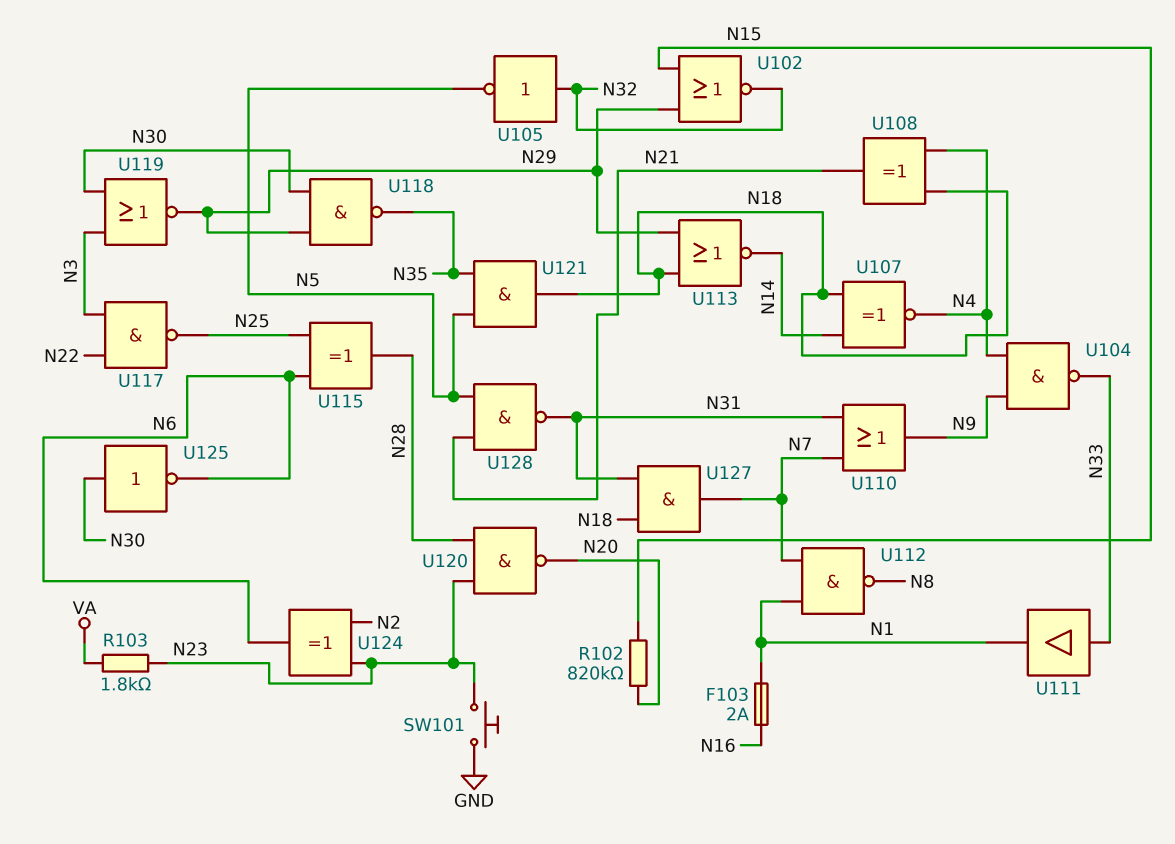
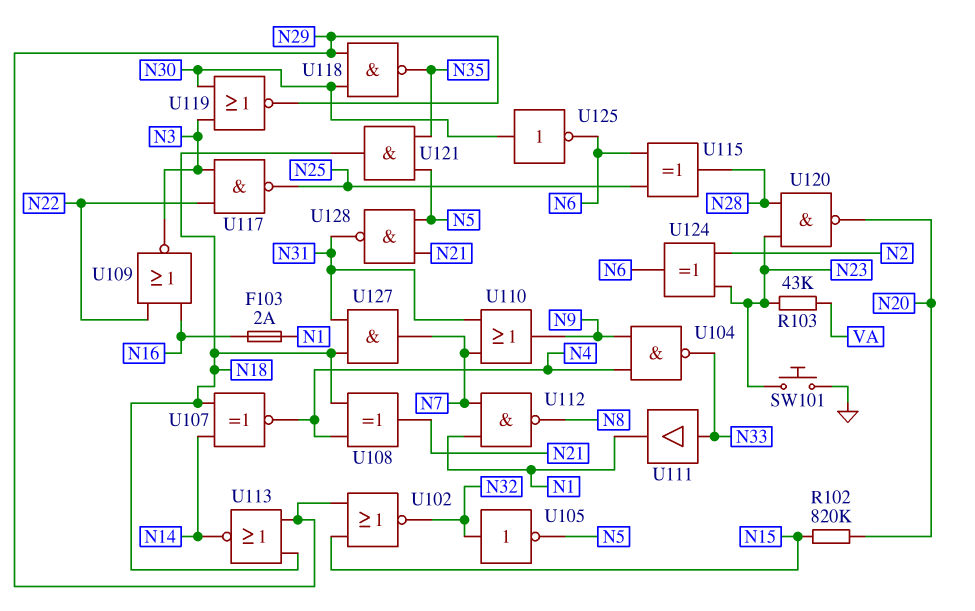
R103: 1.8k (N23, VA) -> 43k (N23, VA)
U109: none -> NOR (in N16, in N22, out N3)

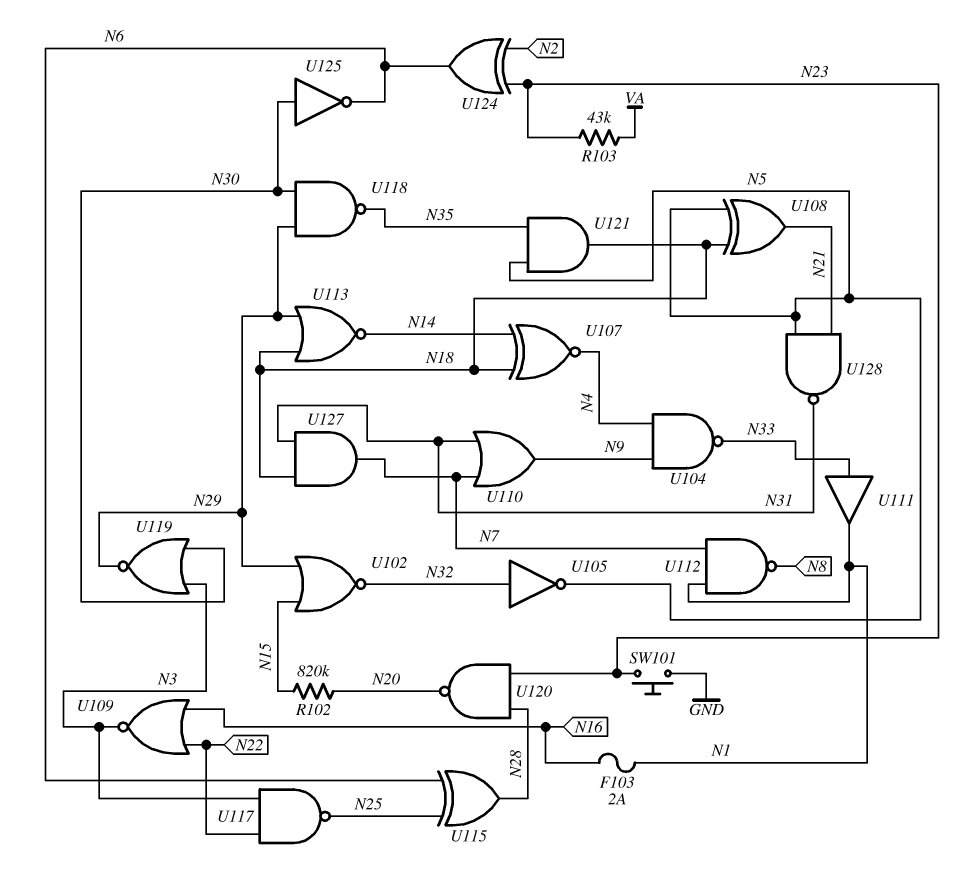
U108: XOR (in N4, in N18, out N21) -> XOR (in N5, in N18, out N21)

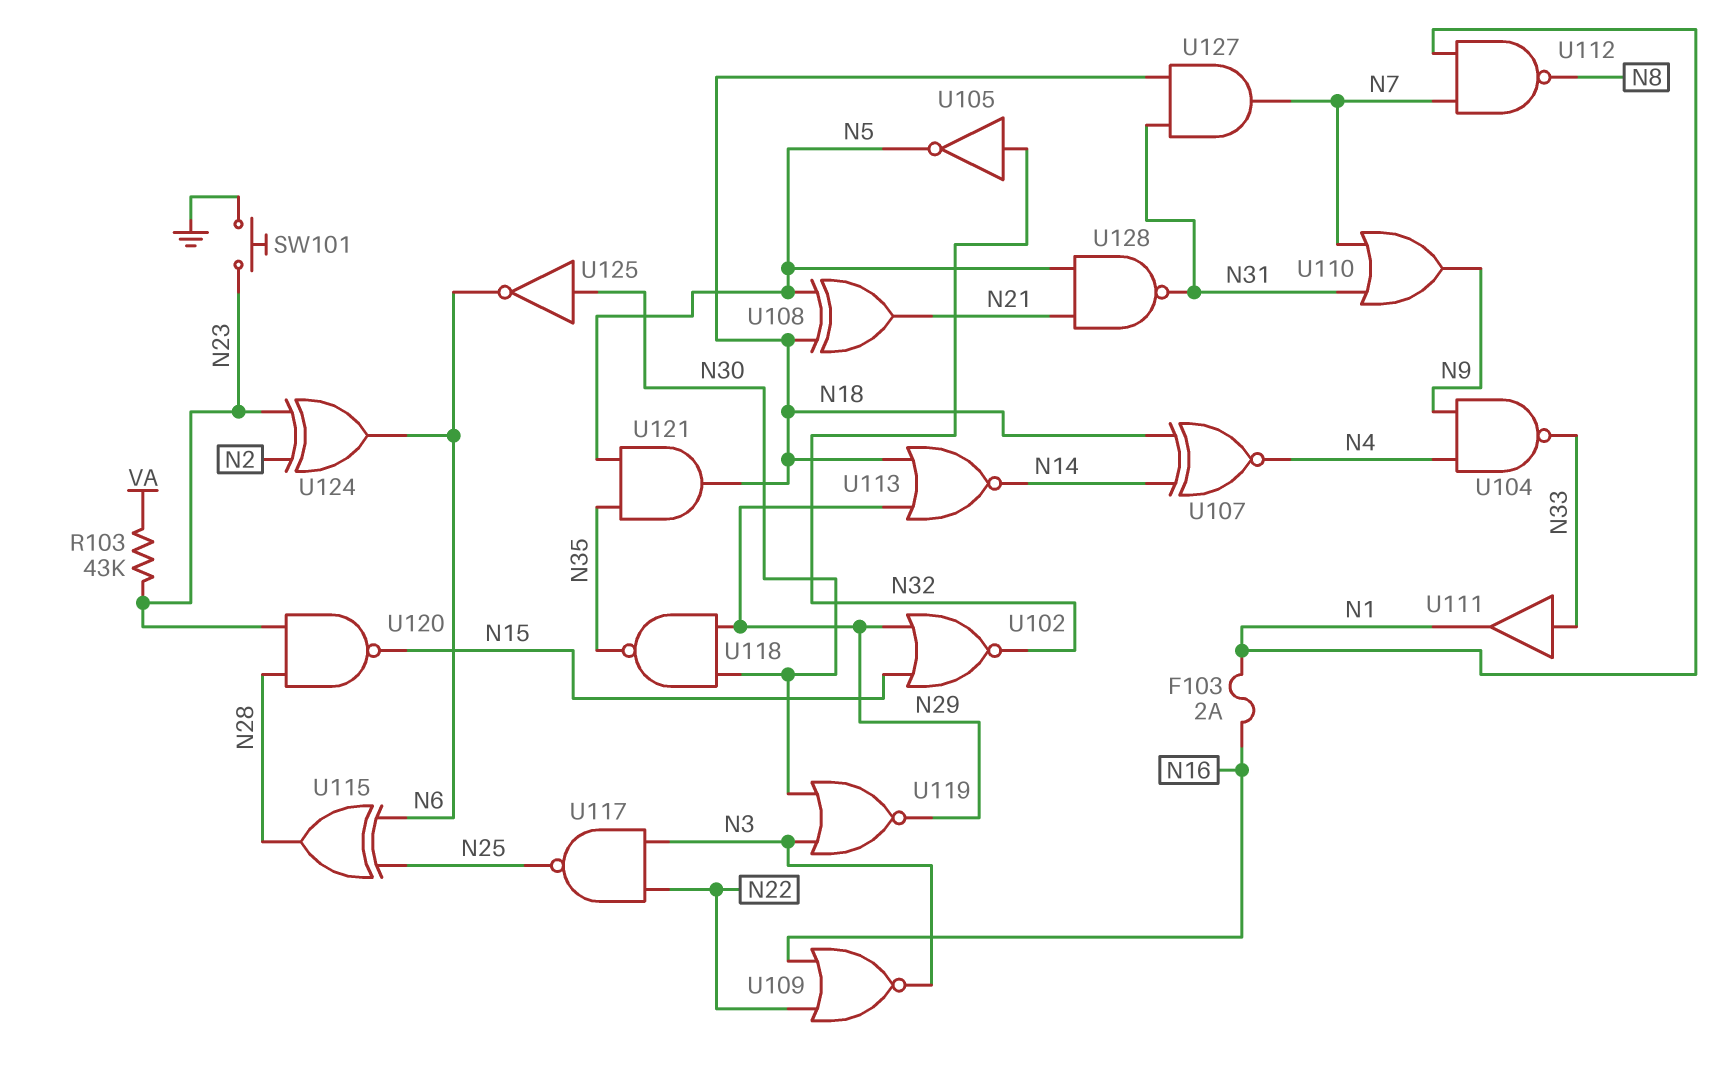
R102: 820k (N15, N20) -> none
U120: NAND (in N23, in N28, out N20) -> NAND (in N23, in N28, out N15)

